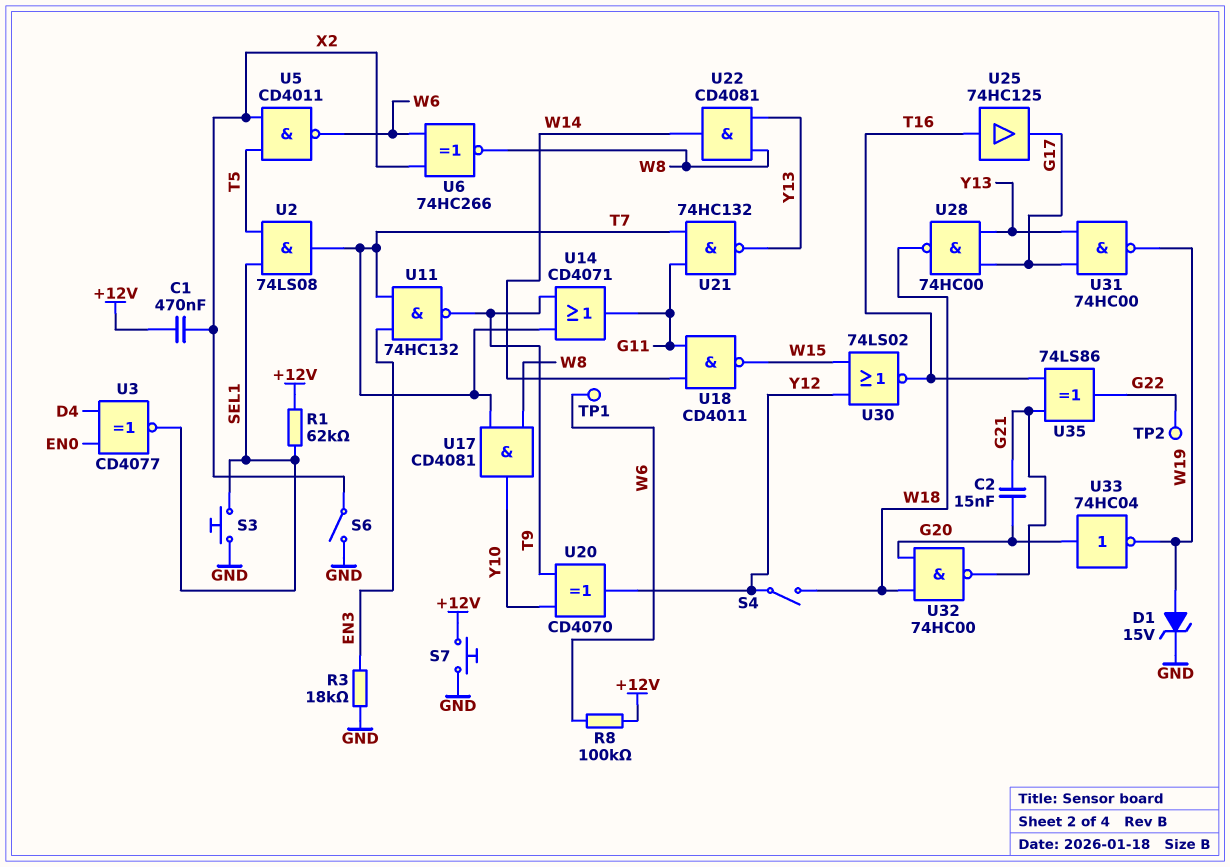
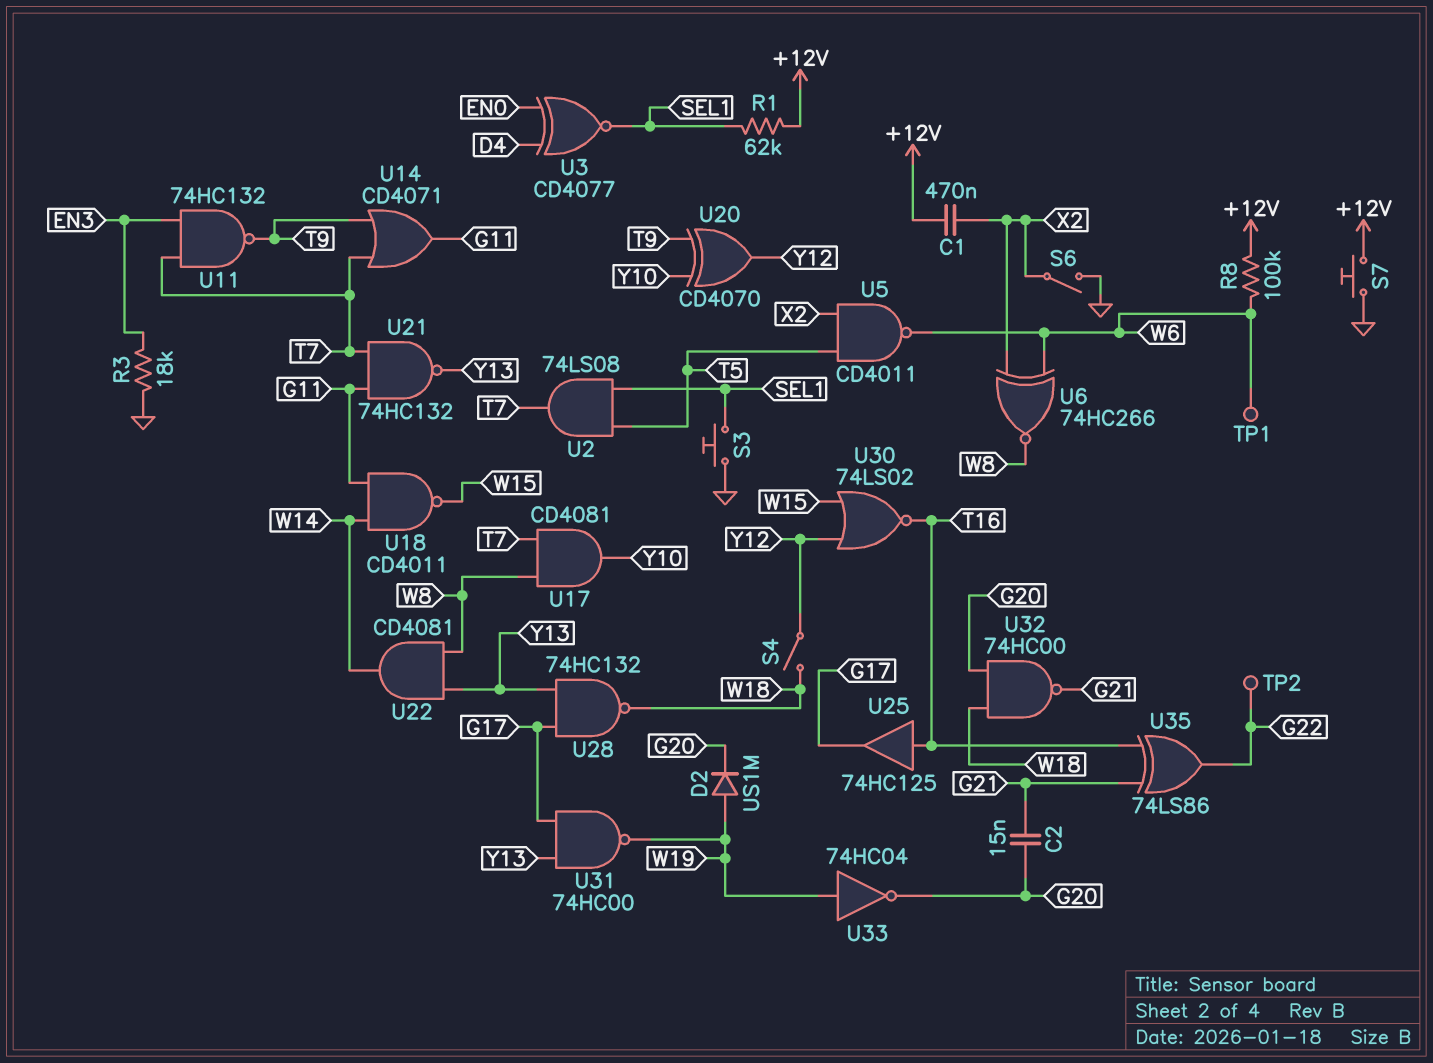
D1: zener 15V (A W19, K GND) -> none
D2: none -> diode US1M (A W19, K G20)
U28: NAND 74HC00 (in G17, in Y13, out W18) -> NAND 74HC132 (in G17, in Y13, out W18)
U33: NOT 74HC04 (in G20, out W19) -> NOT 74HC04 (in W19, out G20)

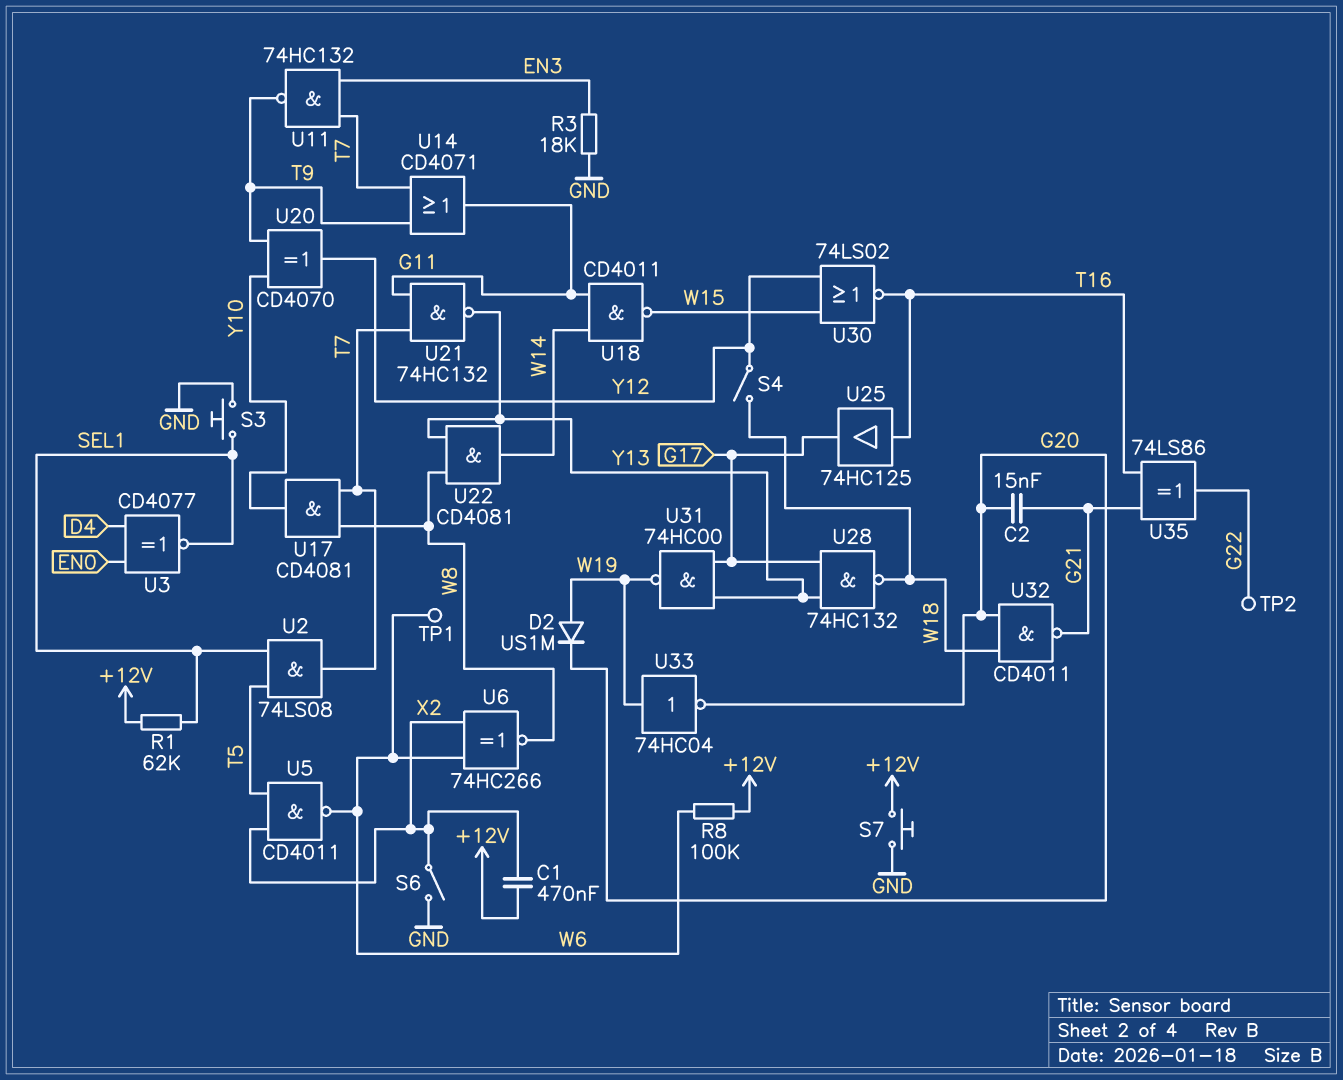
U32: NAND 74HC00 (in G20, in W18, out G21) -> NAND CD4011 (in G20, in W18, out G21)

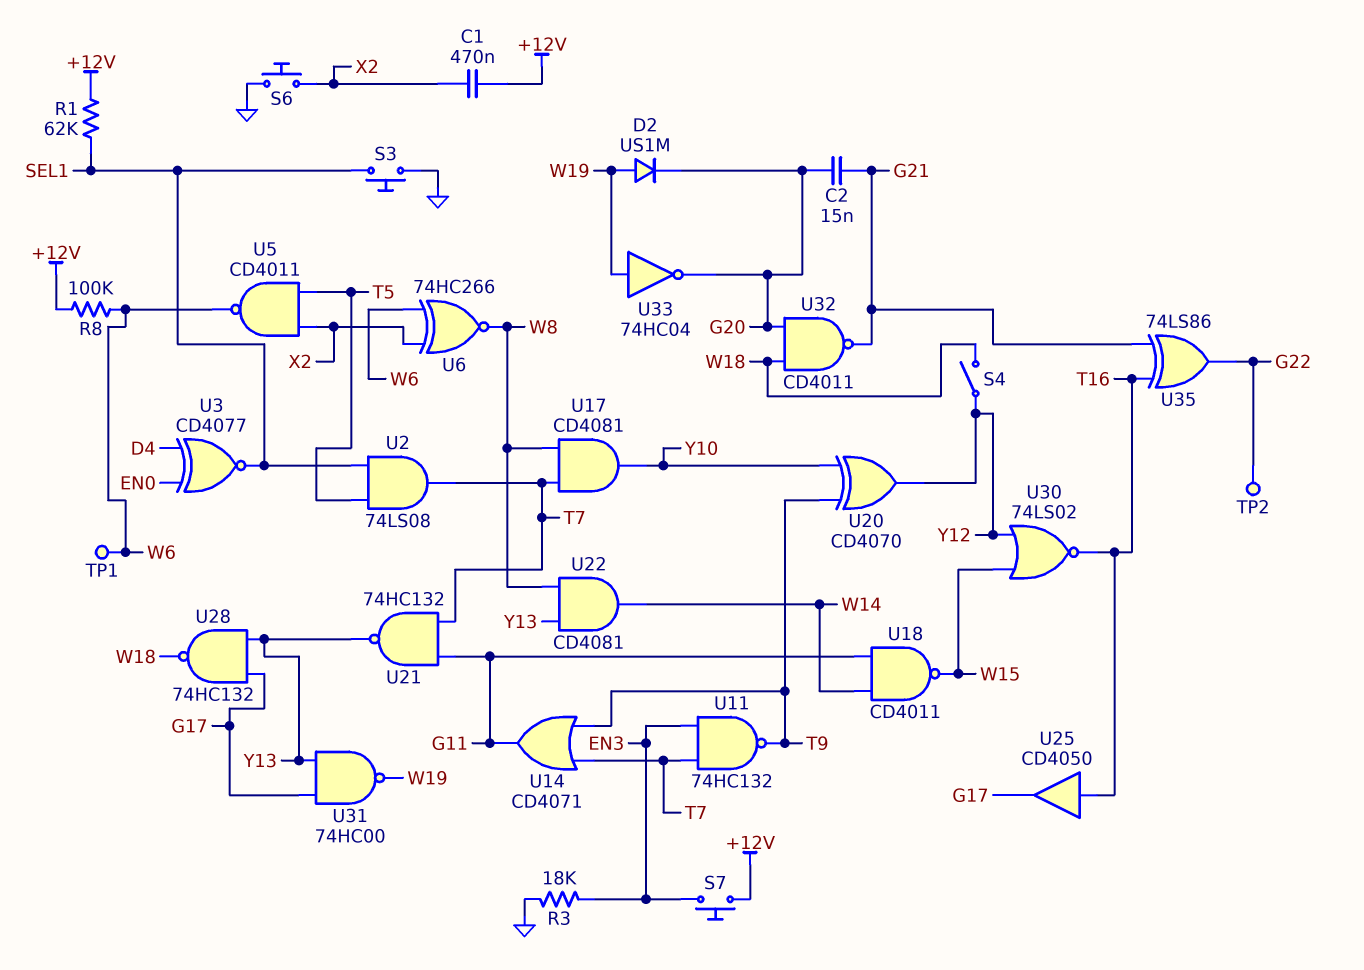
S6: switch (GND, X2) -> button (GND, X2)
S7: button (+12V, GND) -> button (+12V, EN3)
U25: buffer 74HC125 (in T16, out G17) -> buffer CD4050 (in T16, out G17)

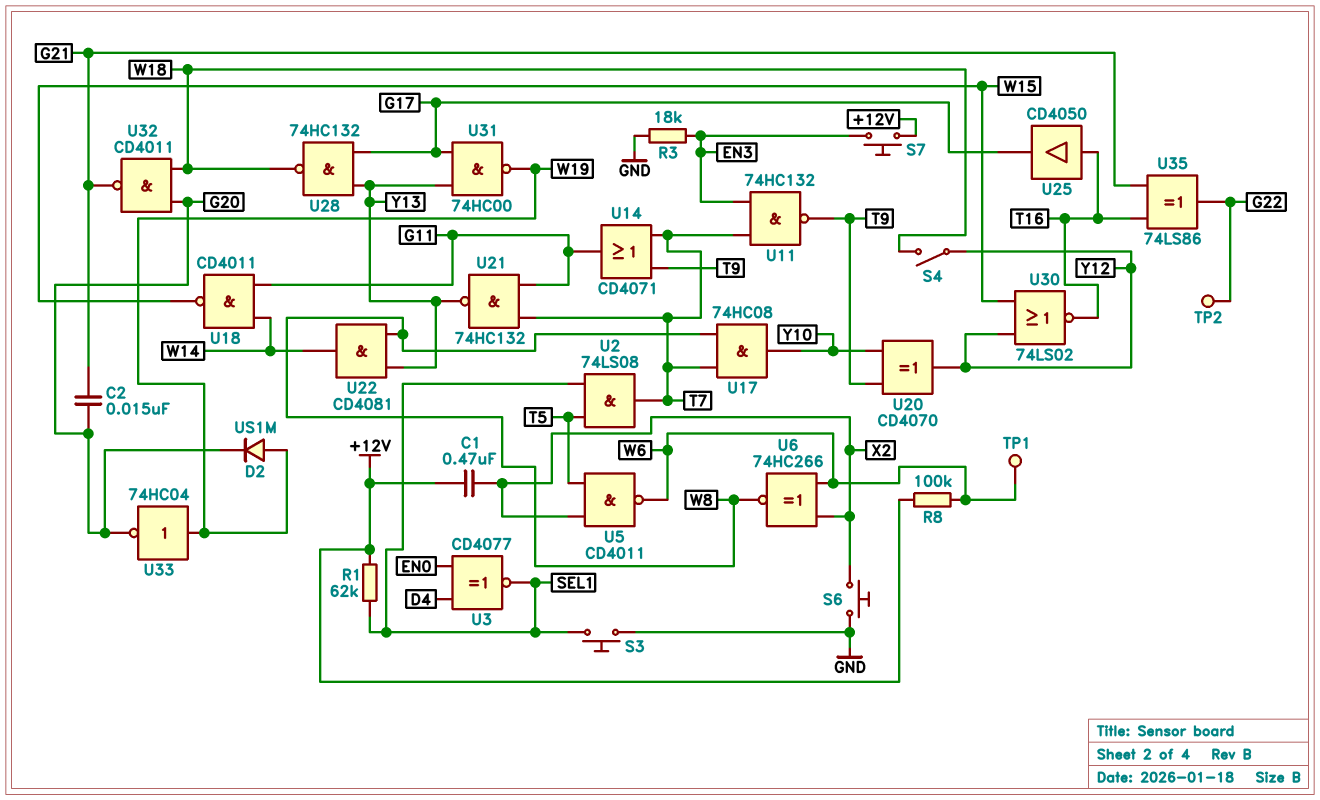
U17: AND CD4081 (in T7, in W8, out Y10) -> AND 74HC08 (in T7, in W8, out Y10)

